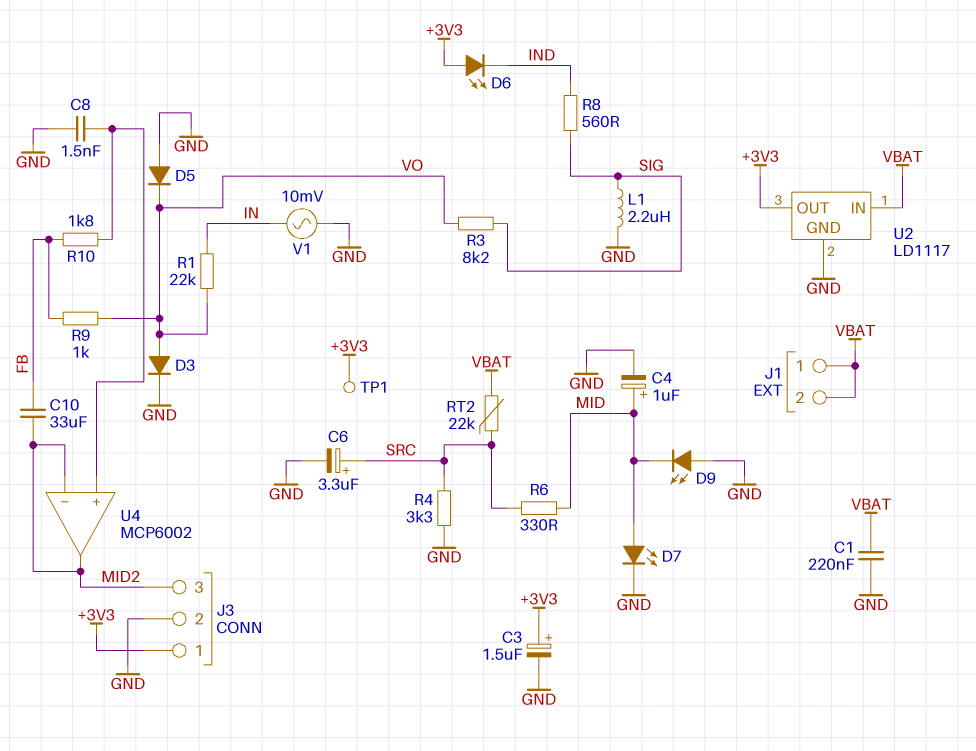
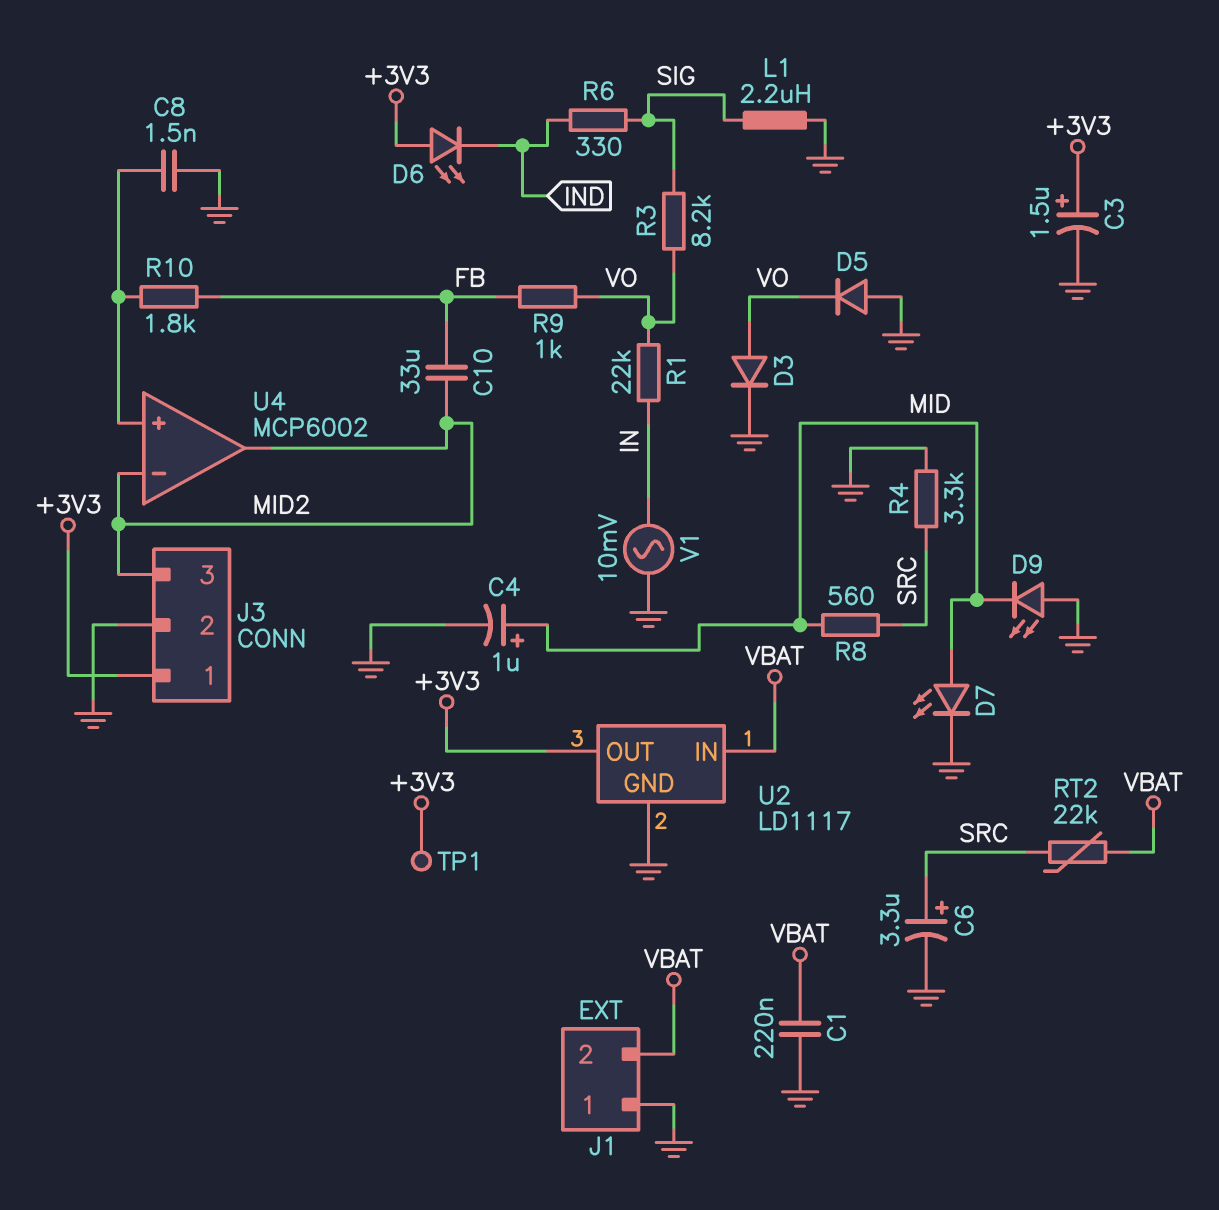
J1 pin 1: VBAT -> GND
R6: 330 (MID, SRC) -> 330 (IND, SIG)
R8: 560 (IND, SIG) -> 560 (MID, SRC)

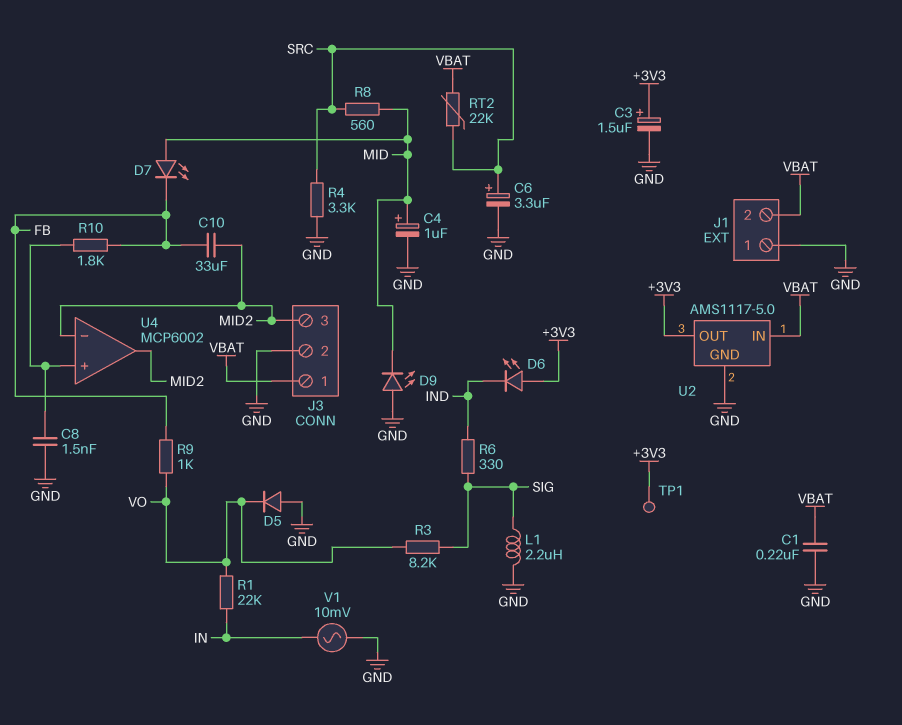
D3: diode (A VO, K GND) -> none
D7: LED (A MID, K GND) -> LED (A MID, K FB)
J3 pin 1: +3V3 -> VBAT
U2: LD1117 -> AMS1117-5.0

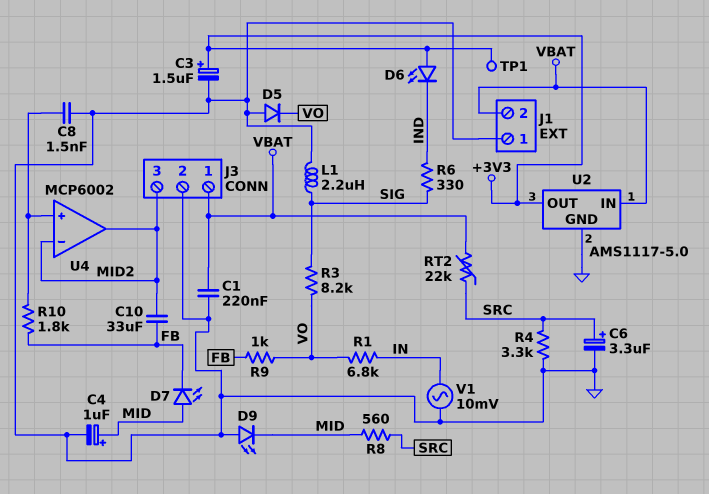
R1: 22k (IN, VO) -> 6.8k (IN, VO)

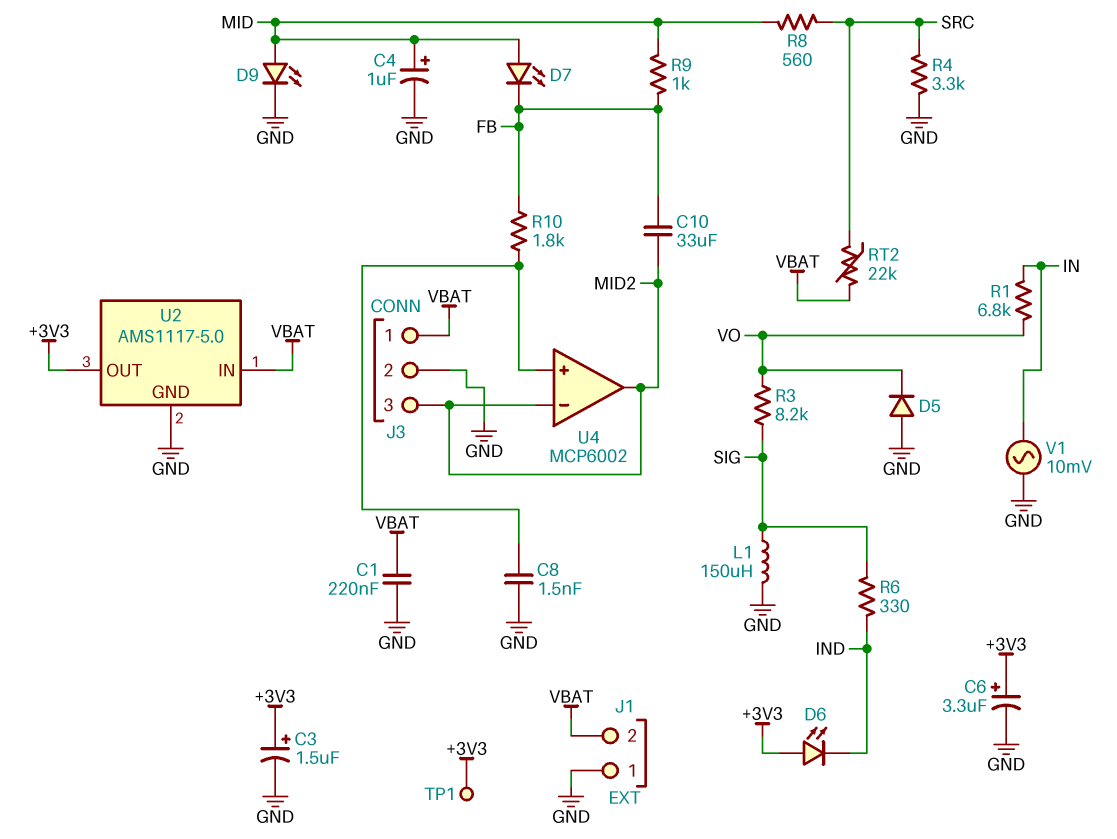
C6: 3.3uF (plus SRC, minus GND) -> 3.3uF (plus +3V3, minus GND)
D9: LED (A GND, K MID) -> LED (A MID, K GND)
L1: 2.2uH (GND, SIG) -> 150uH (GND, SIG)
R9: 1k (FB, VO) -> 1k (FB, MID)

